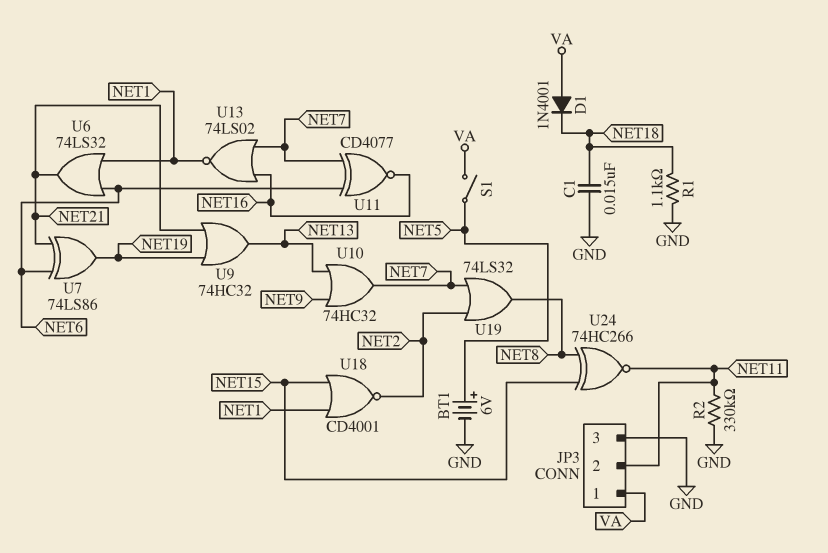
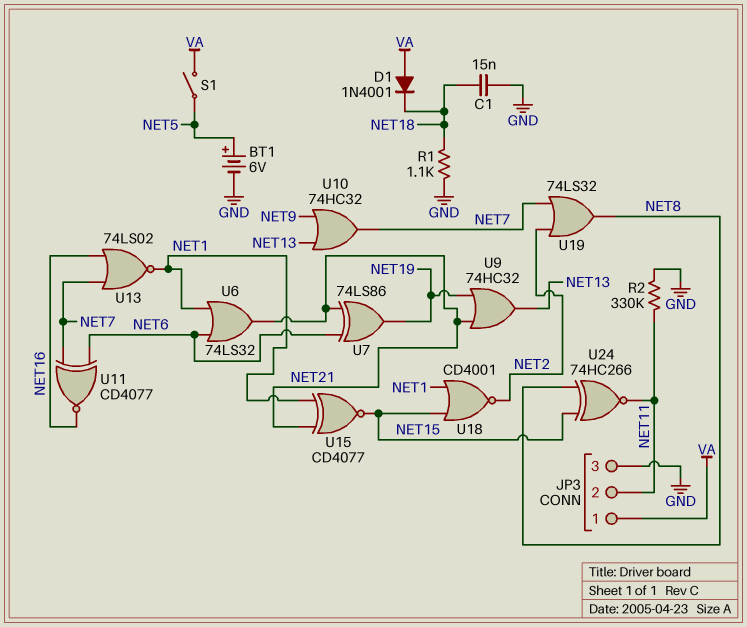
U15: none -> XNOR CD4077 (in NET1, in NET21, out NET15)

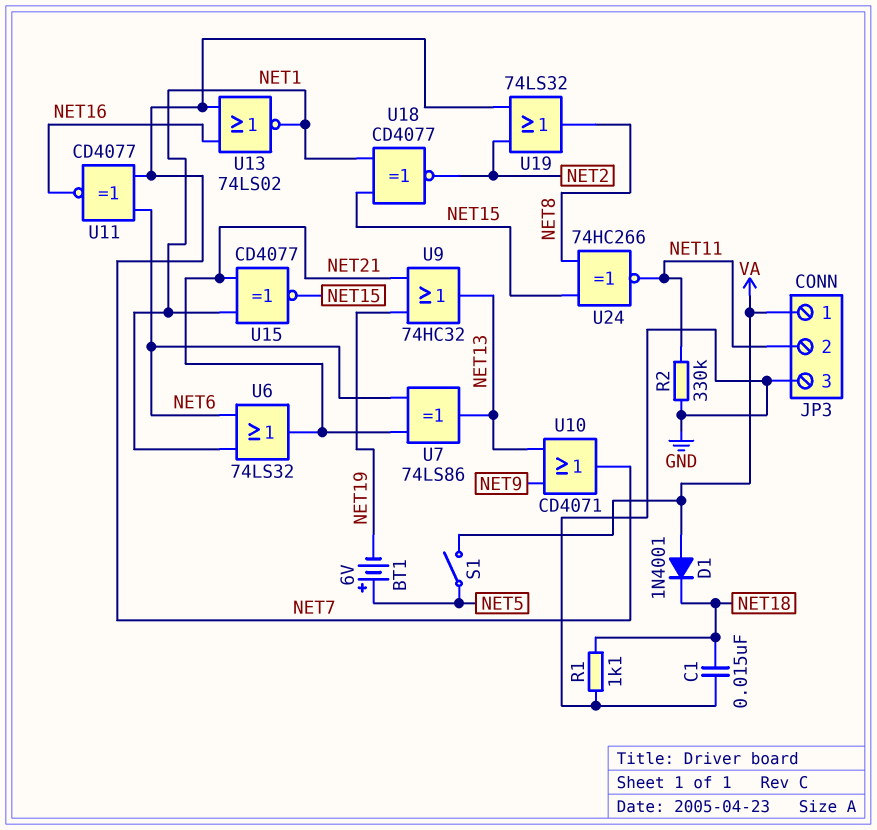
BT1: 6V (plus NET5, minus GND) -> 6V (plus NET5, minus NET19)
U7: XOR 74LS86 (in NET6, in NET21, out NET19) -> XOR 74LS86 (in NET6, in NET21, out NET13)
U10: OR 74HC32 (in NET9, in NET13, out NET7) -> OR CD4071 (in NET9, in NET13, out NET7)
U18: NOR CD4001 (in NET1, in NET15, out NET2) -> XNOR CD4077 (in NET1, in NET15, out NET2)

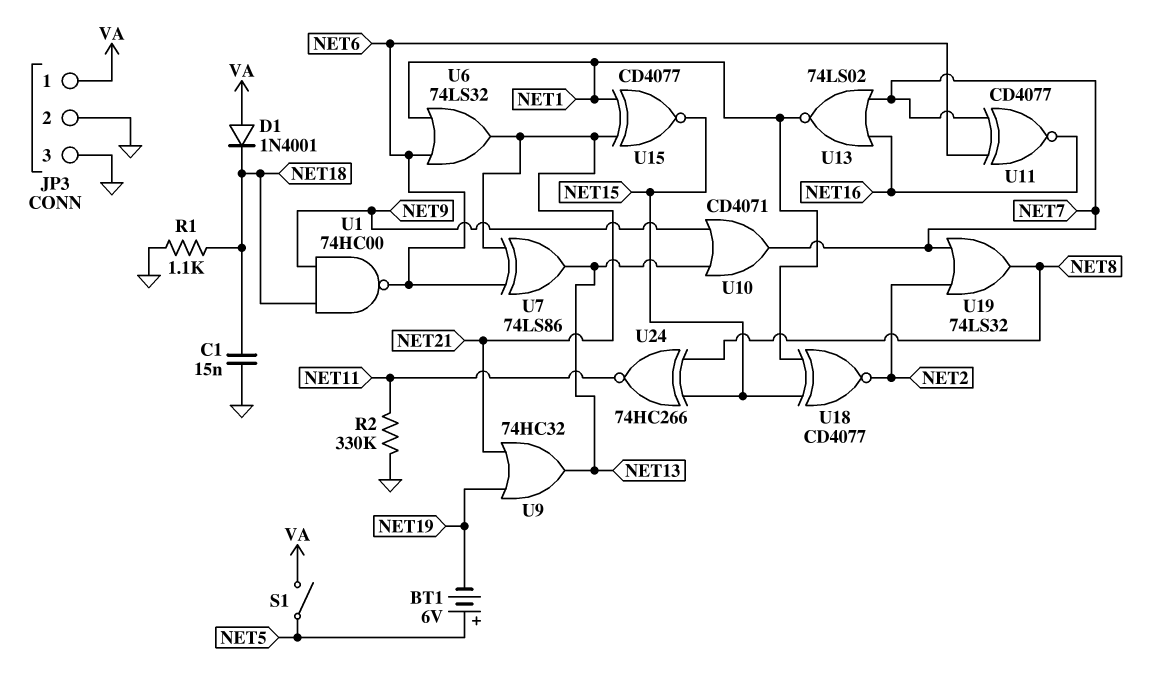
JP3 pin 2: NET11 -> GND
U1: none -> NAND 74HC00 (in NET9, in NET18, out NET6)

